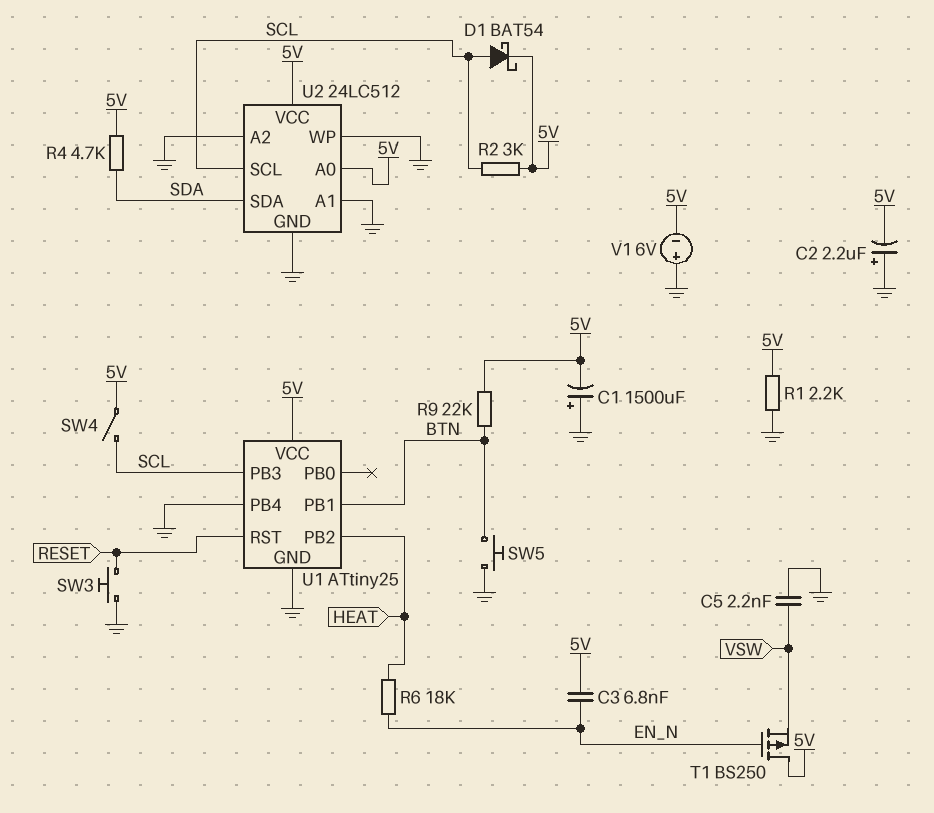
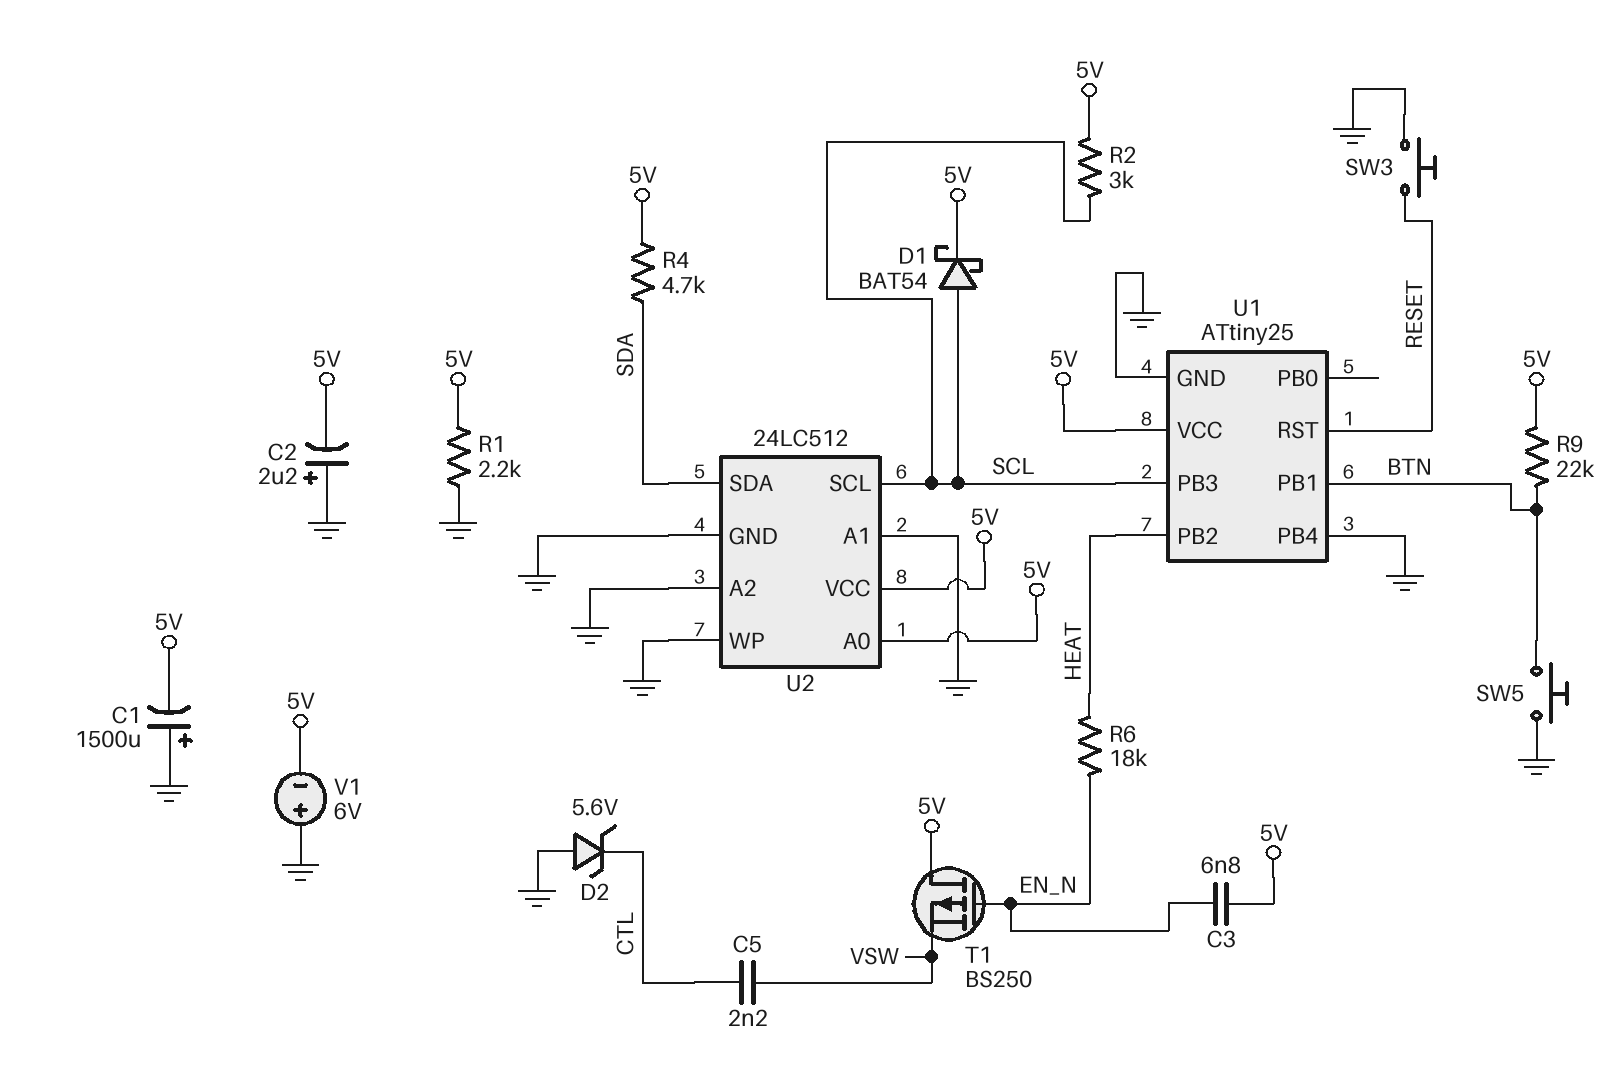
C5: 2.2nF (GND, VSW) -> 2.2nF (CTL, VSW)
D2: none -> zener 5.6V (A GND, K CTL)
SW4: switch (5V, SCL) -> none

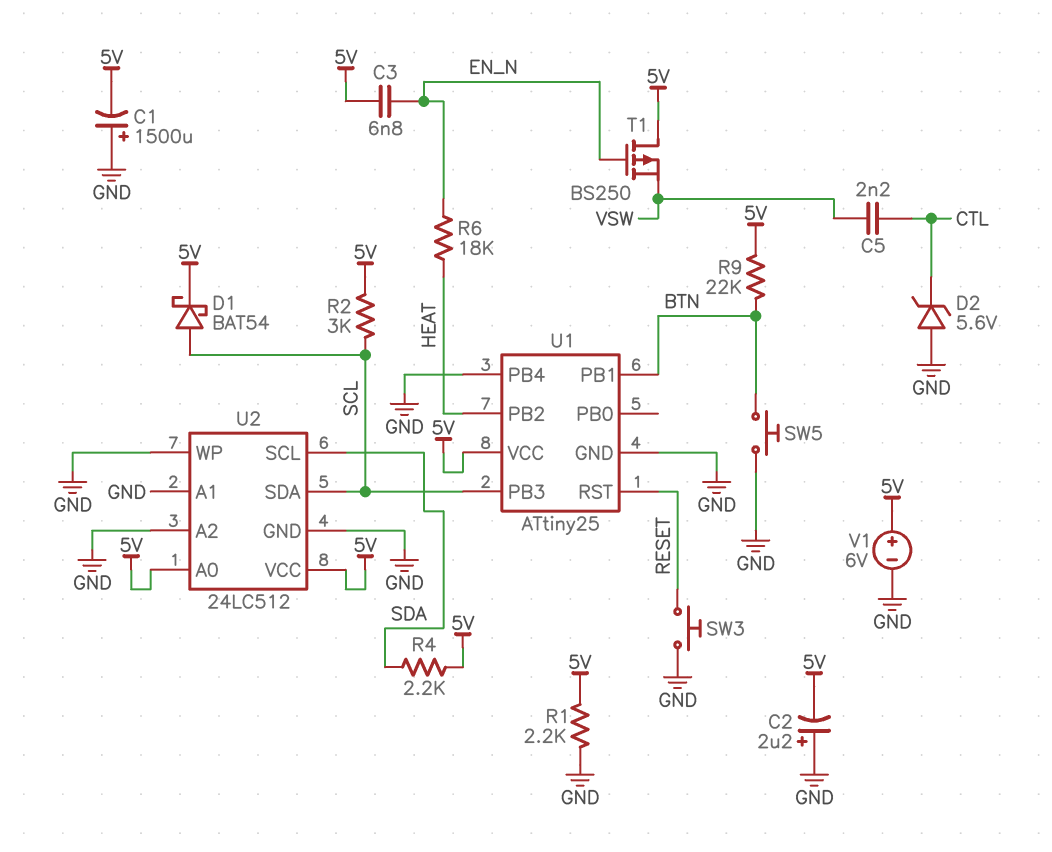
R4: 4.7k (5V, SDA) -> 2.2k (5V, SDA)
U2 pin SCL: SCL -> SDA
U2 pin SDA: SDA -> SCL
V1: 6V (plus GND, minus 5V) -> 6V (plus 5V, minus GND)

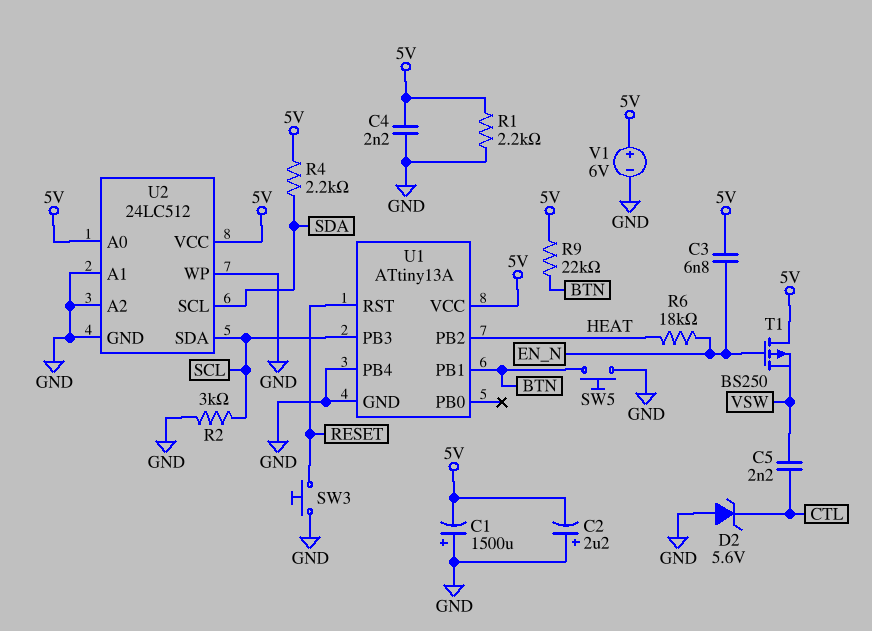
C4: none -> 2.2nF (5V, GND)
D1: schottky BAT54 (A SCL, K 5V) -> none
R2: 3k (5V, SCL) -> 3k (GND, SCL)
U1: ATtiny25 -> ATtiny13A

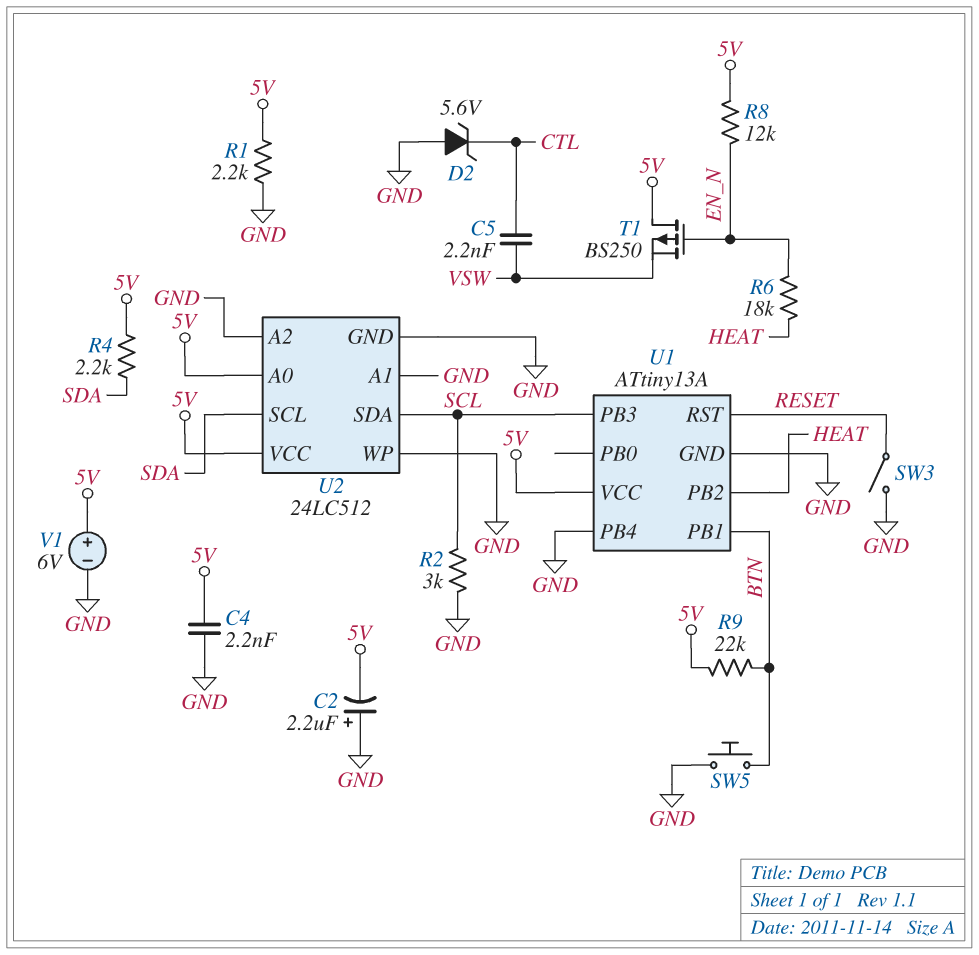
C1: 1500uF (plus GND, minus 5V) -> none
C3: 6.8nF (5V, EN_N) -> none
R8: none -> 12k (5V, EN_N)
SW3: button (GND, RESET) -> switch (GND, RESET)

